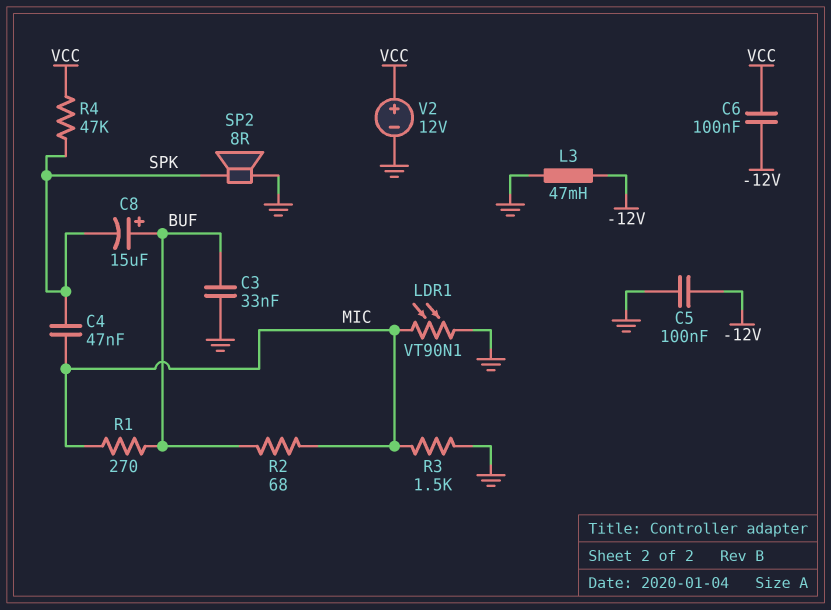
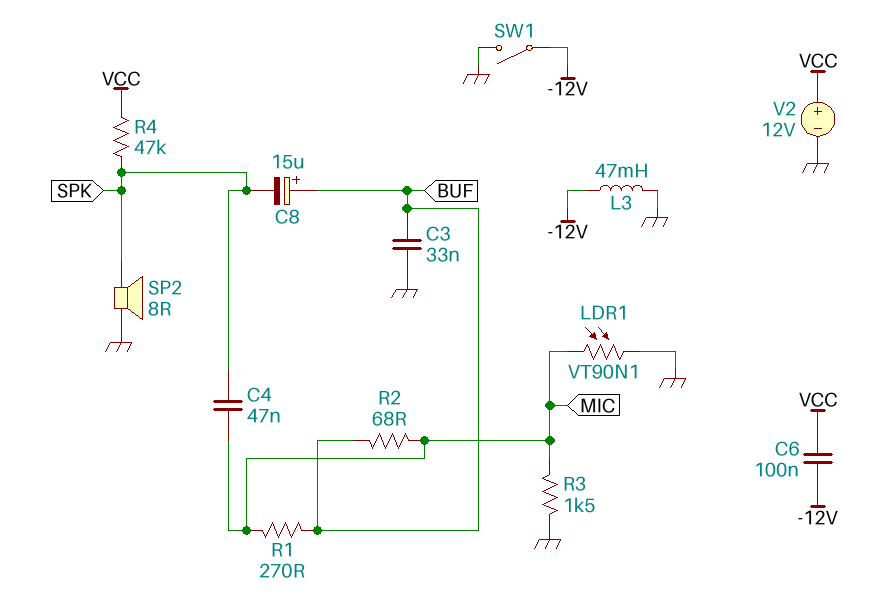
C5: 100nF (-12V, GND) -> none
SW1: none -> switch (-12V, GND)

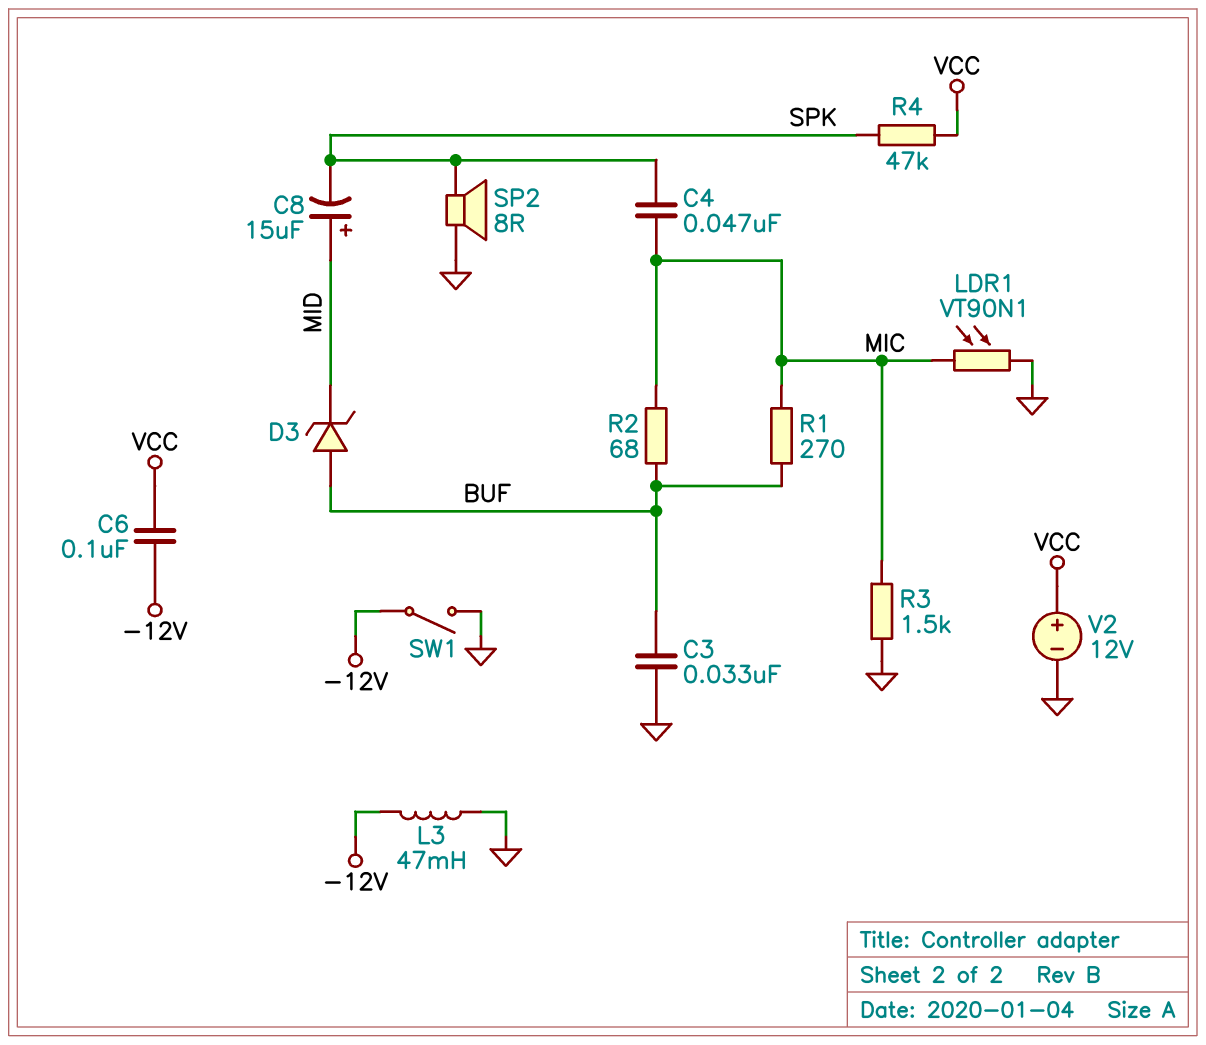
C8: 15uF (plus BUF, minus SPK) -> 15uF (plus MID, minus SPK)
D3: none -> zener (A BUF, K MID)

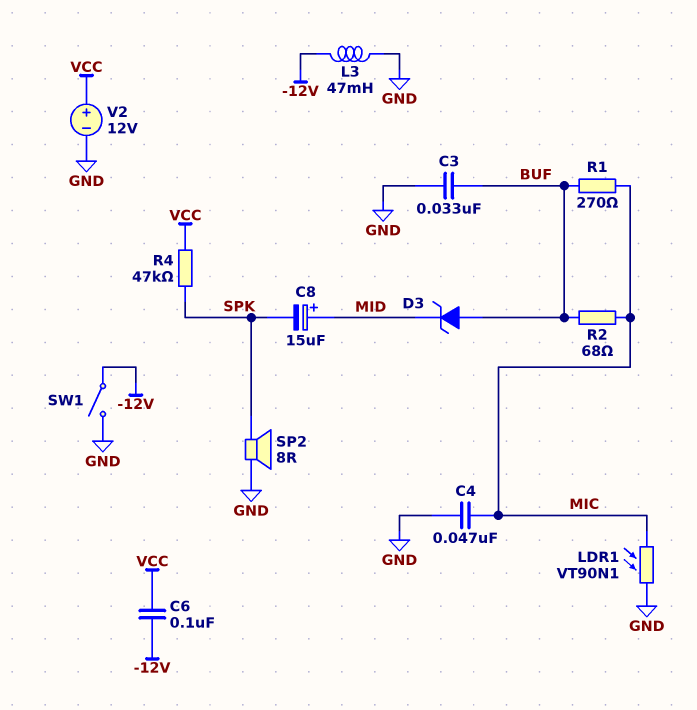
C4: 47nF (MIC, SPK) -> 47nF (GND, MIC)
R3: 1.5k (GND, MIC) -> none

